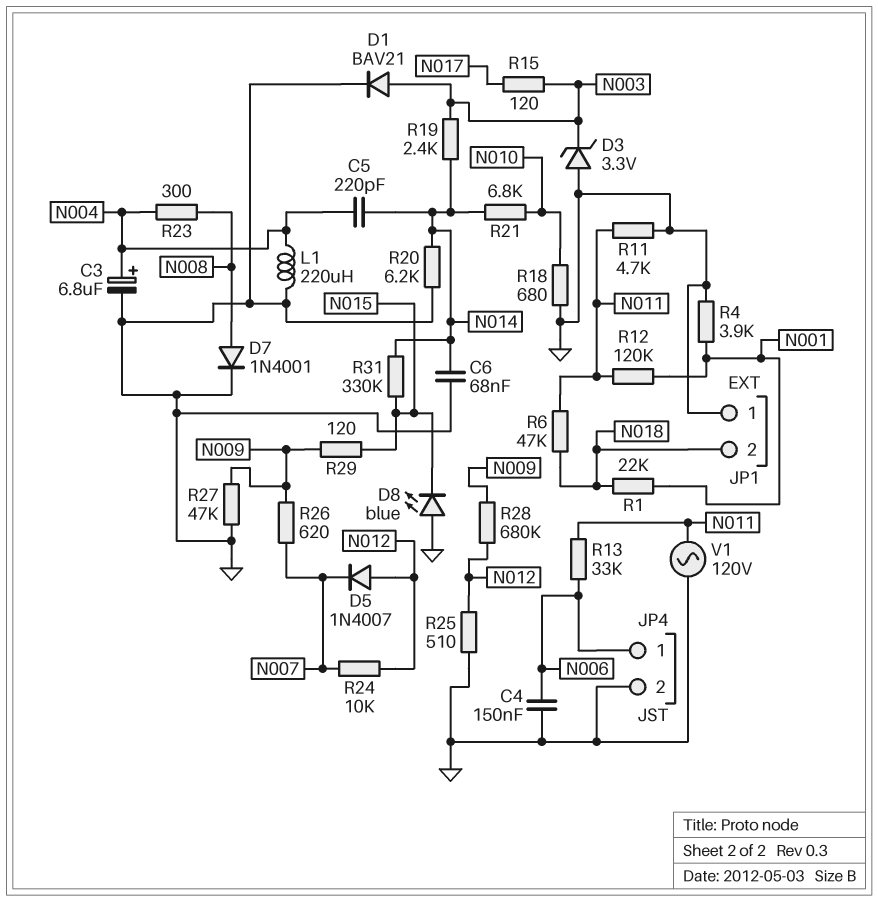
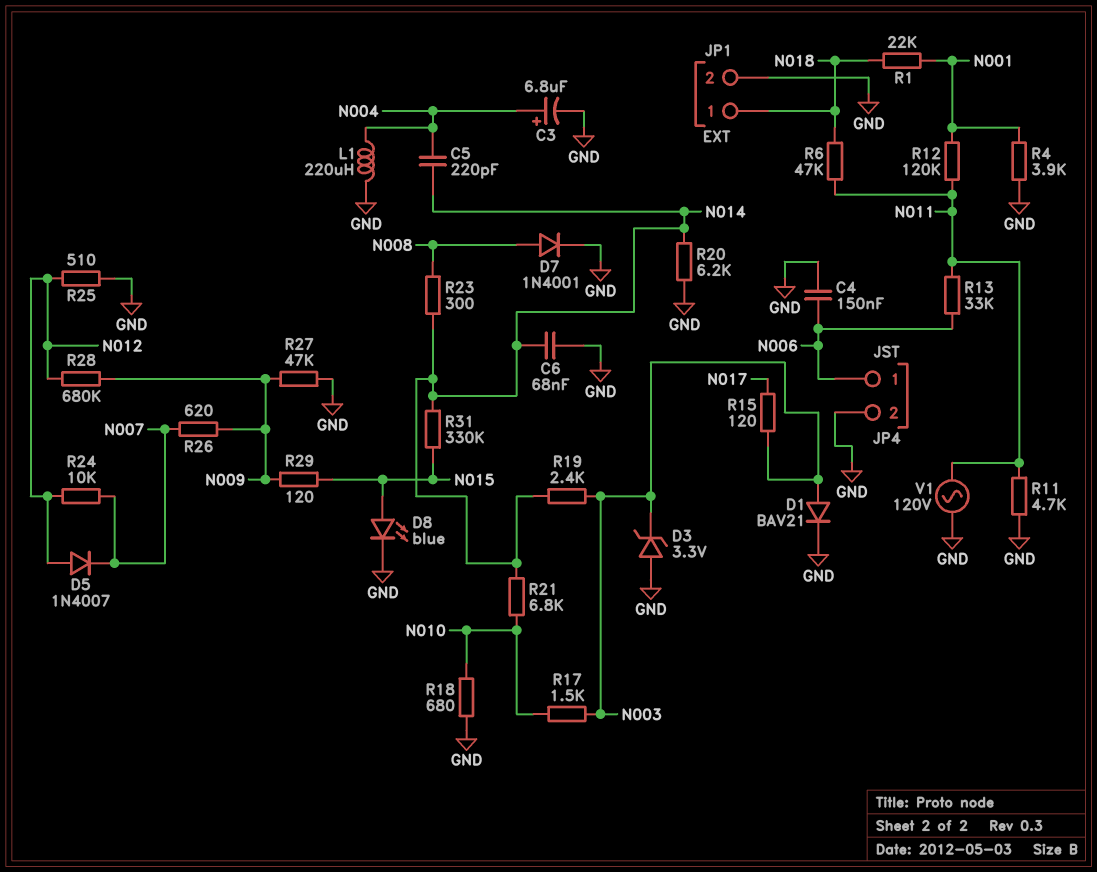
D8: LED blue (A GND, K N015) -> LED blue (A N015, K GND)
JP1 pin 1: GND -> N018
JP1 pin 2: N018 -> GND
R17: none -> 1.5k (N003, N010)
R23: 300 (N004, N008) -> 300 (N008, N014)

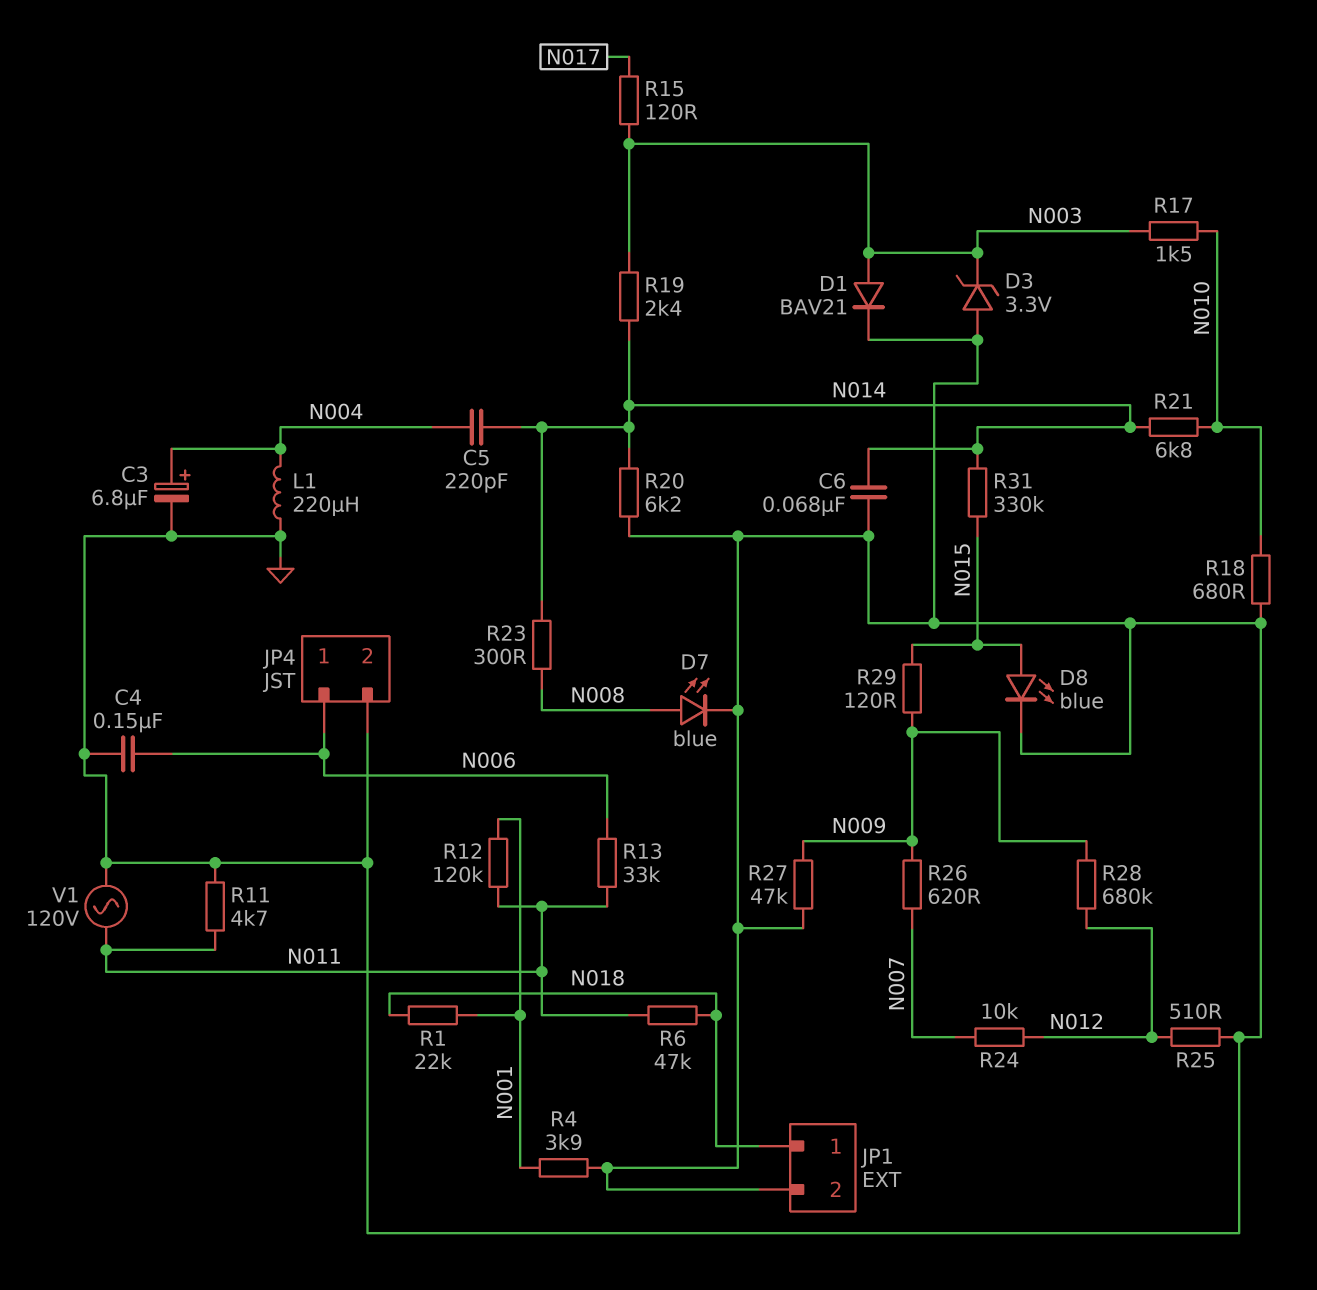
D5: diode 1N4007 (A N012, K N007) -> none
D7: diode 1N4001 (A N008, K GND) -> LED blue (A N008, K GND)

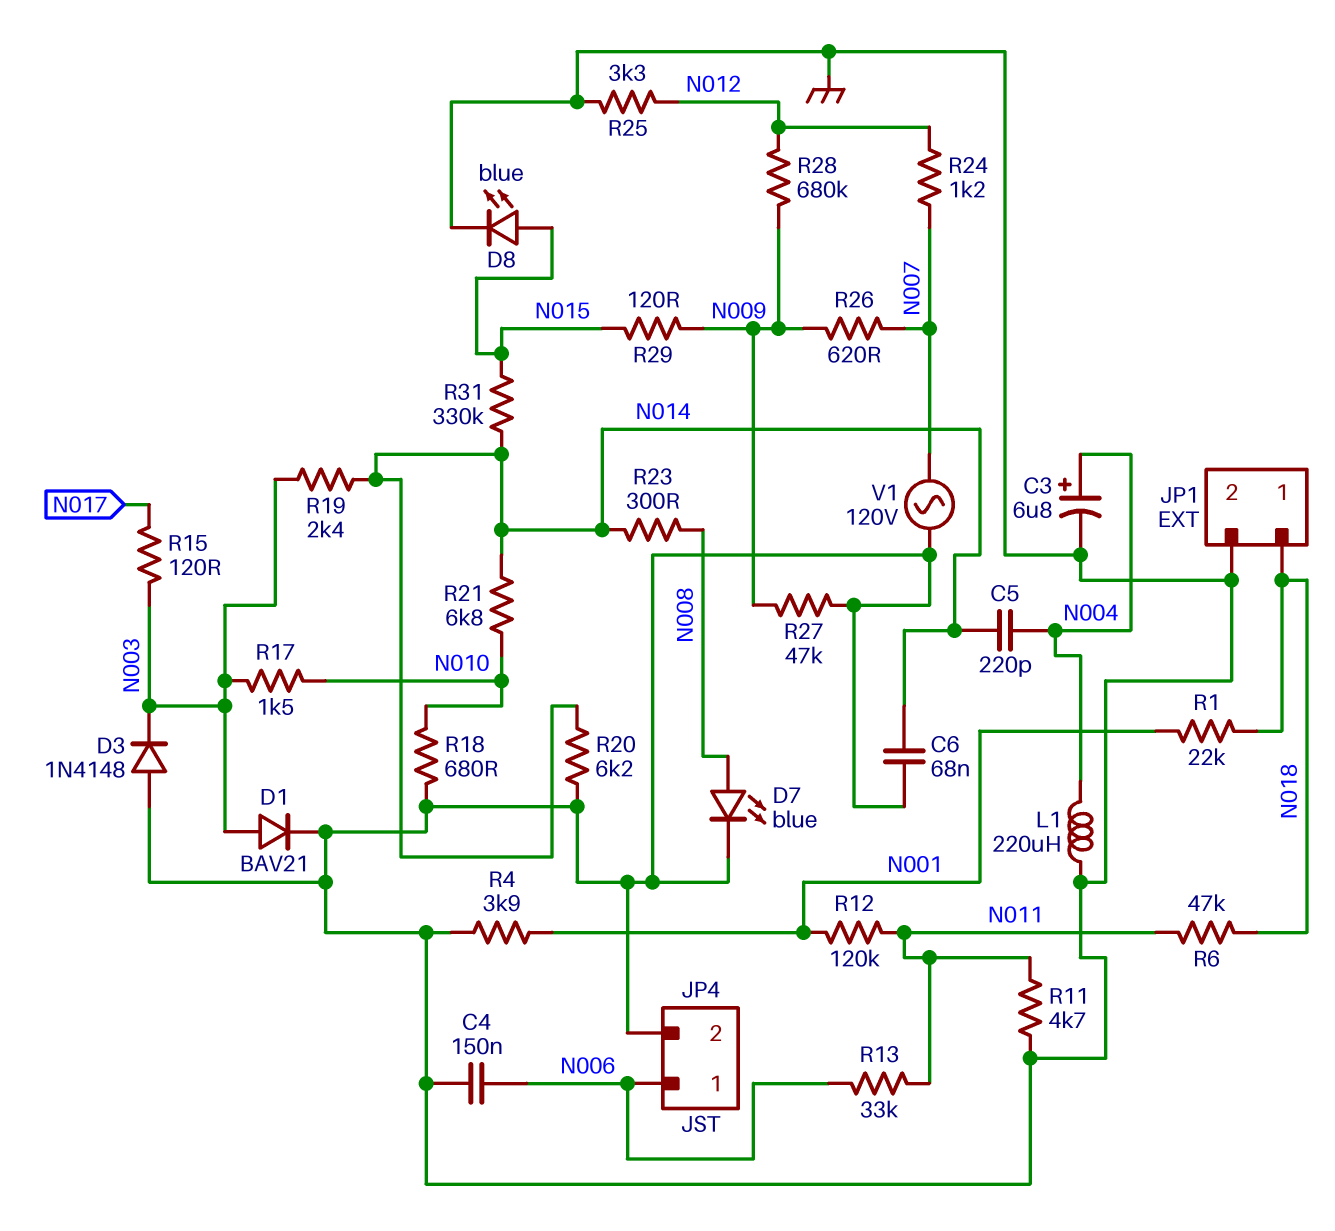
D3: zener 3.3V (A GND, K N003) -> diode 1N4148 (A GND, K N003)
R24: 10k (N007, N012) -> 1.2k (N007, N012)
R25: 510 (GND, N012) -> 3.3k (GND, N012)
V1: AC 120V (GND, N011) -> AC 120V (GND, N007)

